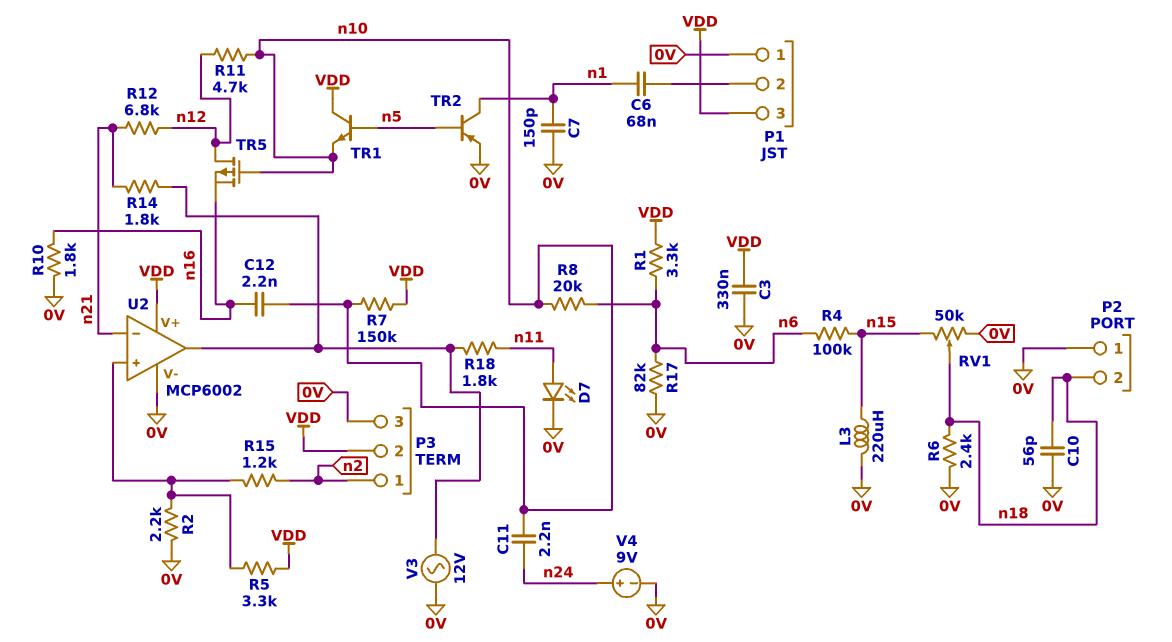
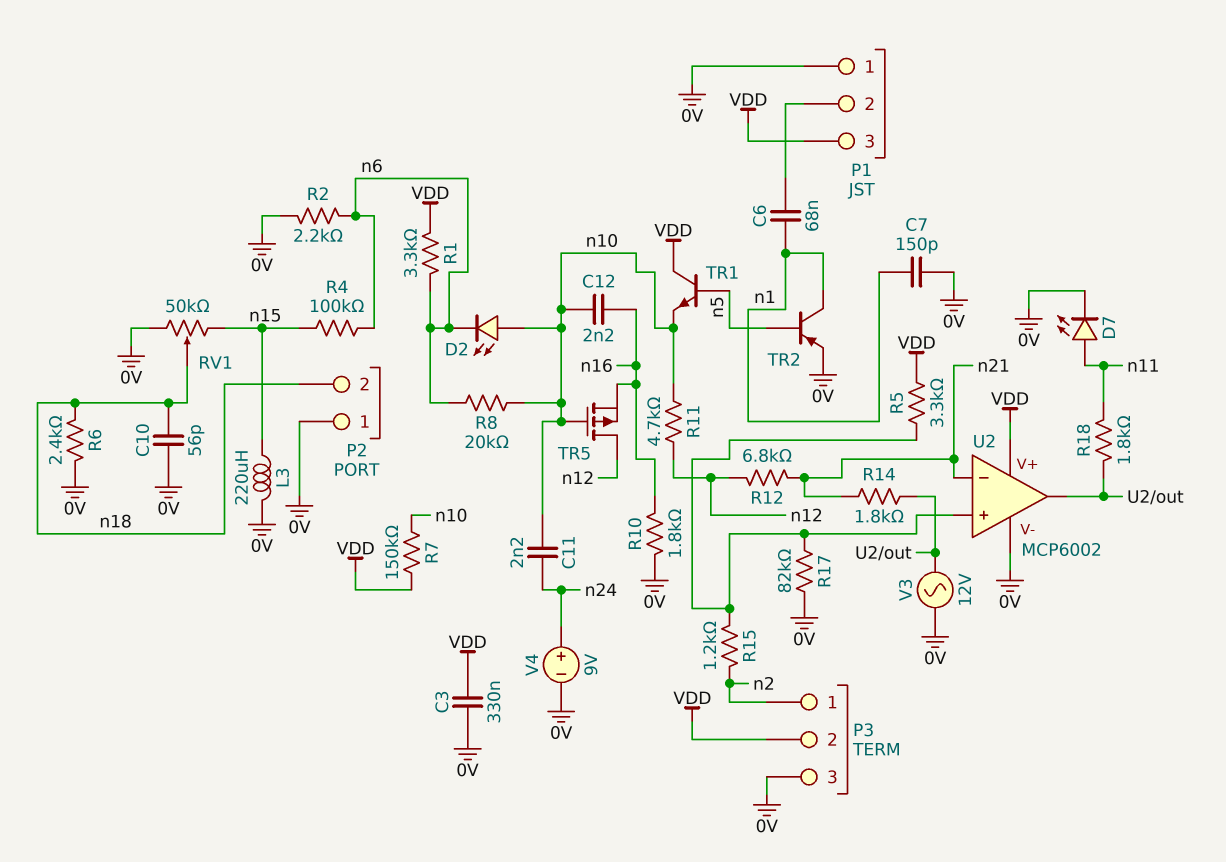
D2: none -> LED (A n10, K n6)
R2: 2.2k (0V, U2/in+) -> 2.2k (0V, n6)
R17: 82k (0V, n6) -> 82k (0V, U2/in+)

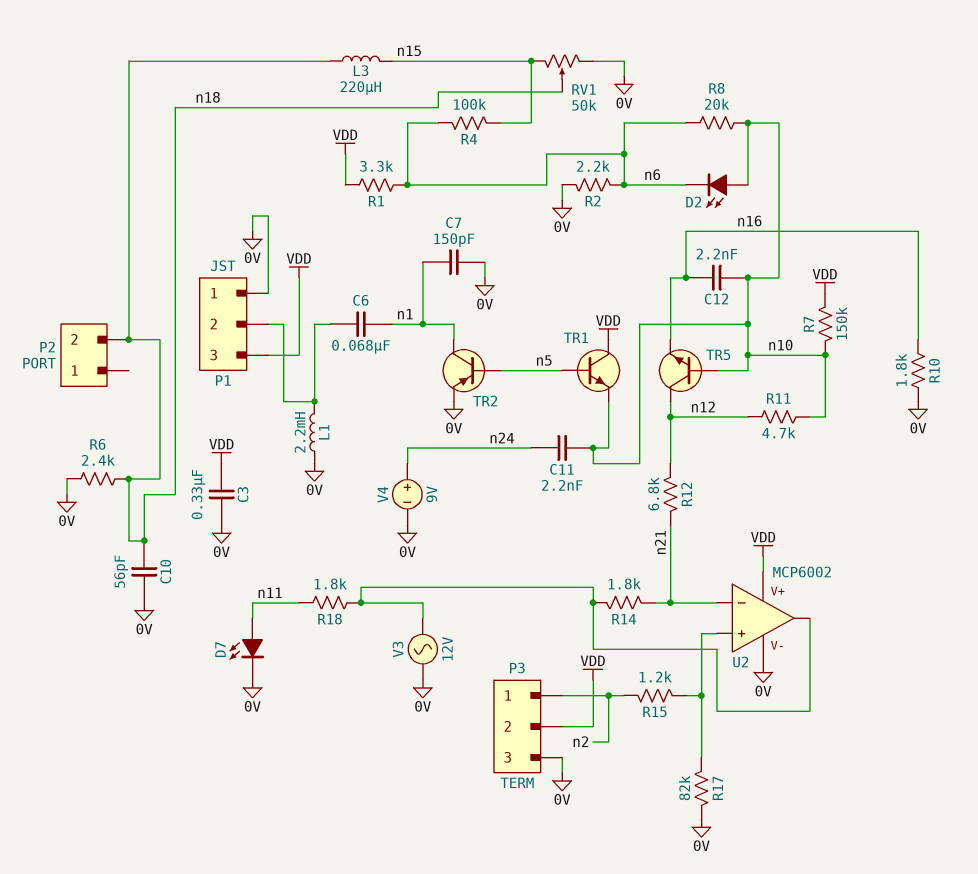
L1: none -> 2.2mH (0V, P1/2)
L3: 220uH (0V, n15) -> 220uH (n15, n18)
P2 pin 1: 0V -> none
R5: 3.3k (U2/in+, VDD) -> none
TR5: PMOS (G n10, D n12, S n16) -> NPN (B n10, C n12, E n16)

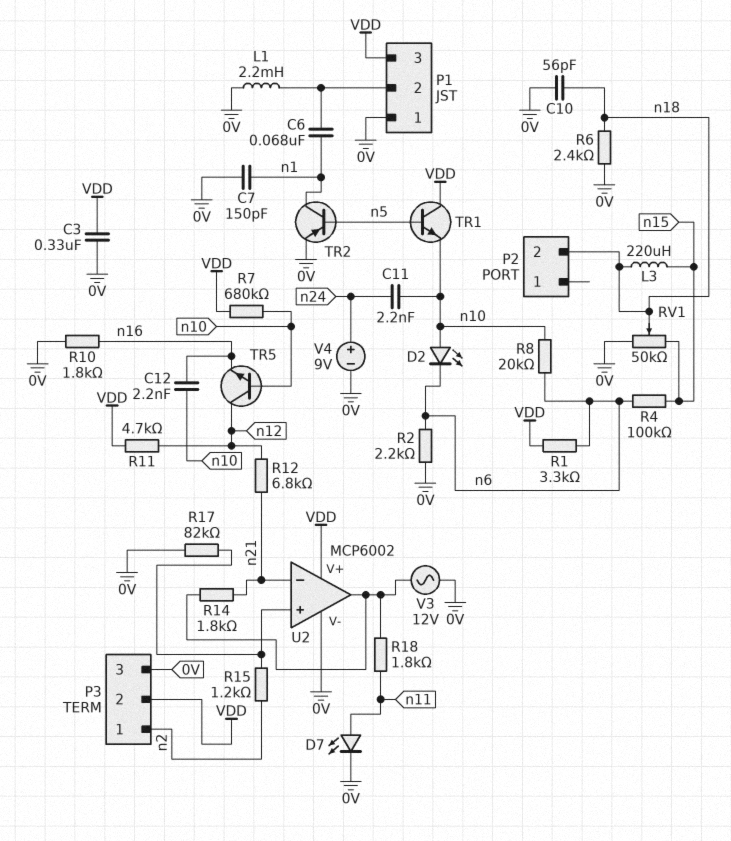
R7: 150k (VDD, n10) -> 680k (VDD, n10)
R11: 4.7k (n10, n12) -> 4.7k (VDD, n12)

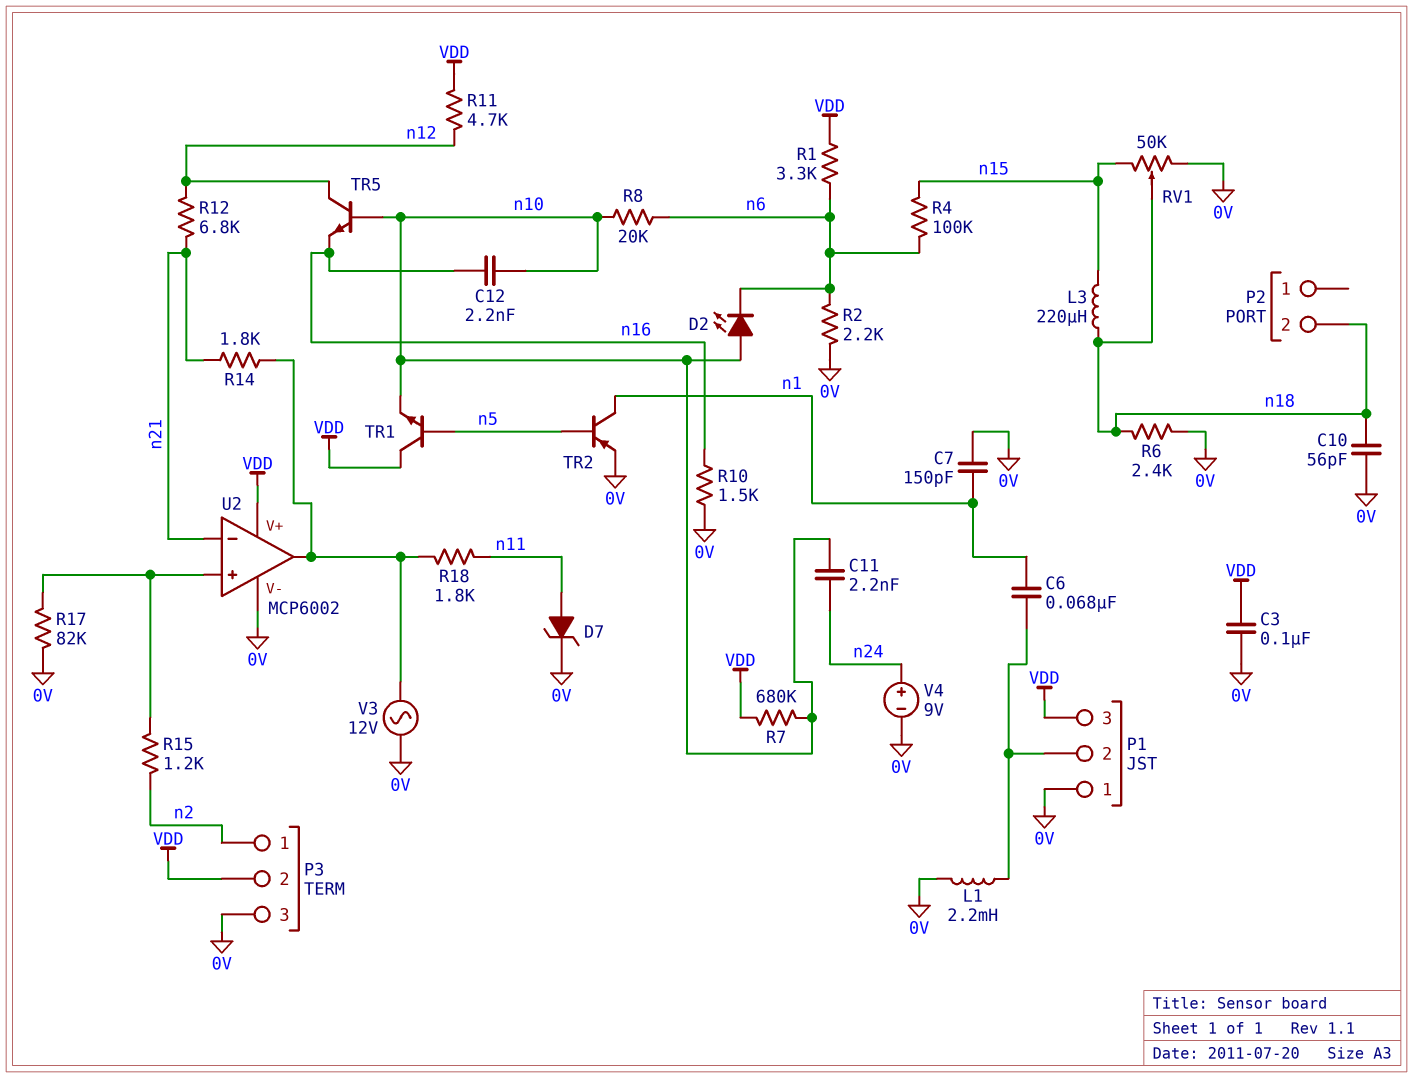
C3: 330nF (0V, VDD) -> 100nF (0V, VDD)
D7: LED (A n11, K 0V) -> zener (A n11, K 0V)
R10: 1.8k (0V, n16) -> 1.5k (0V, n16)

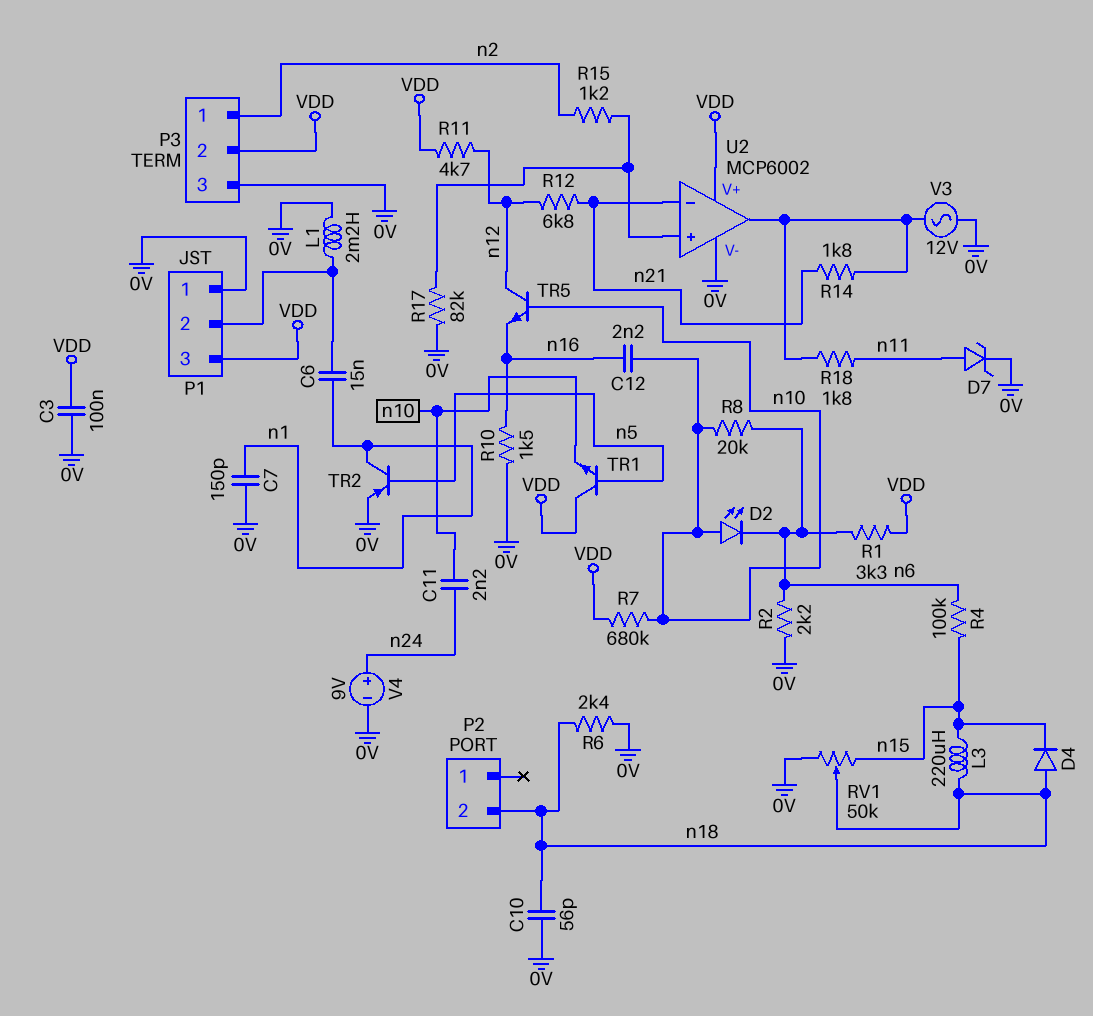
C6: 68nF (P1/2, n1) -> 15nF (P1/2, n1)
D4: none -> diode (A n18, K n15)

